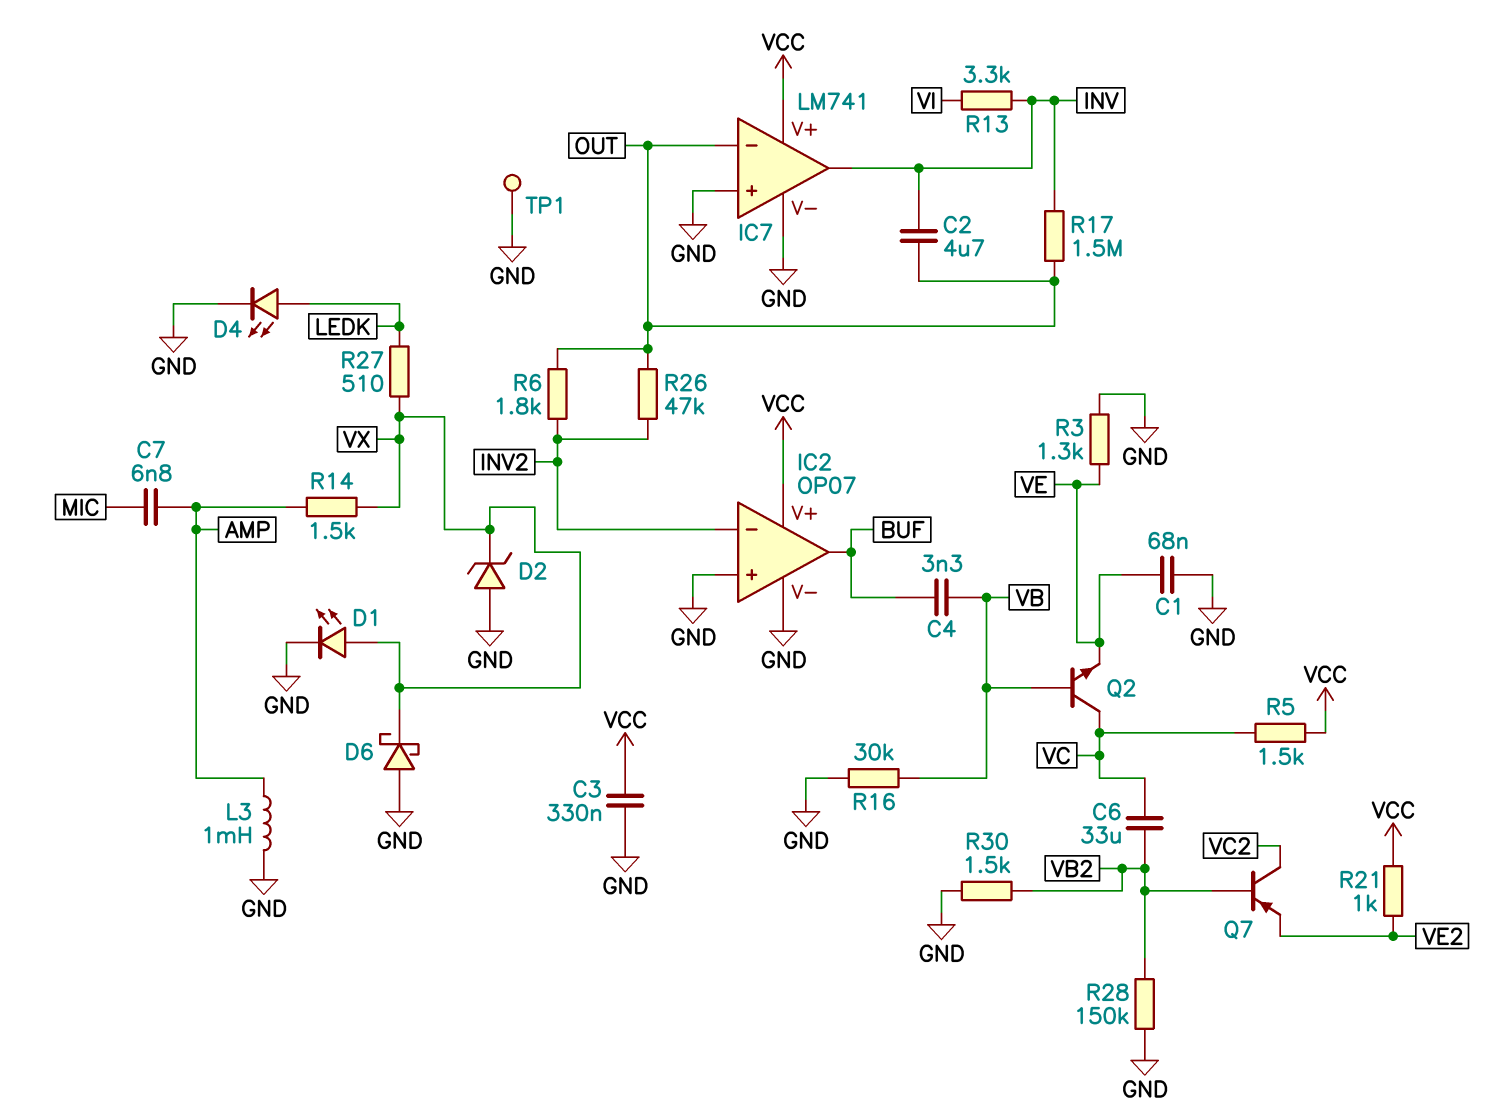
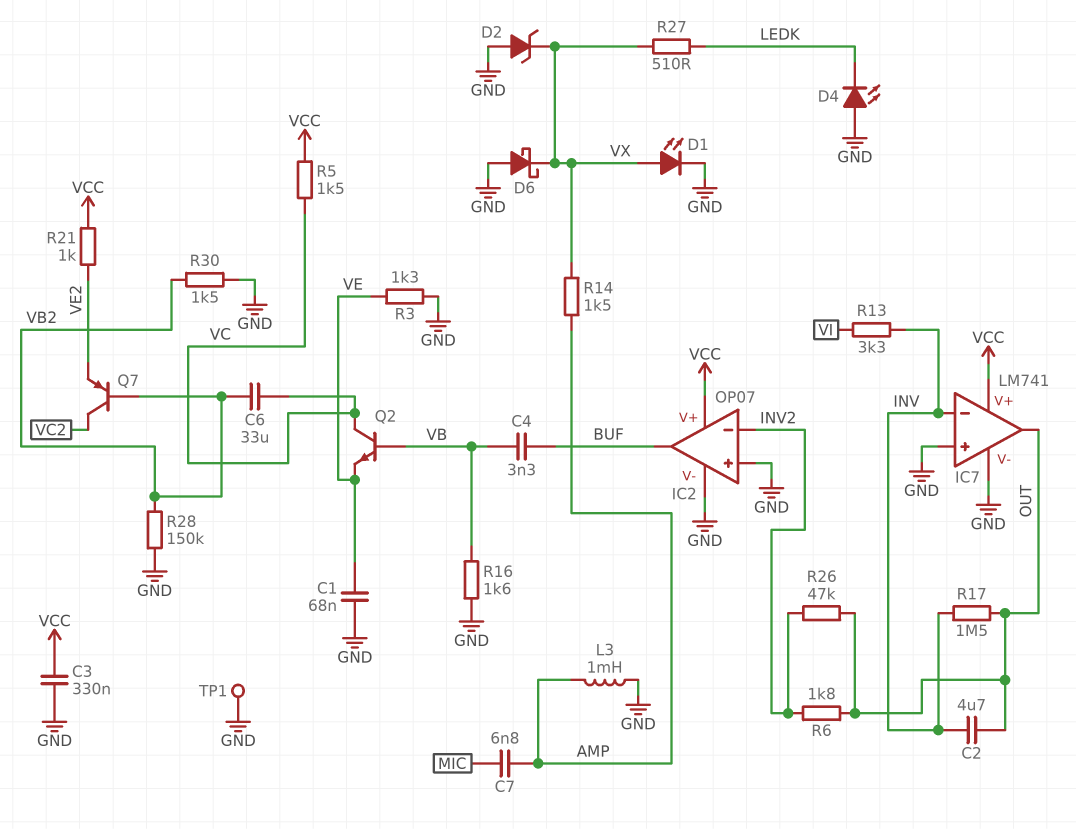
D4: LED (A LEDK, K GND) -> LED (A GND, K LEDK)
IC7 pin in-: OUT -> INV
IC7 pin out: INV -> OUT
R16: 30k (GND, VB) -> 1.6k (GND, VB)

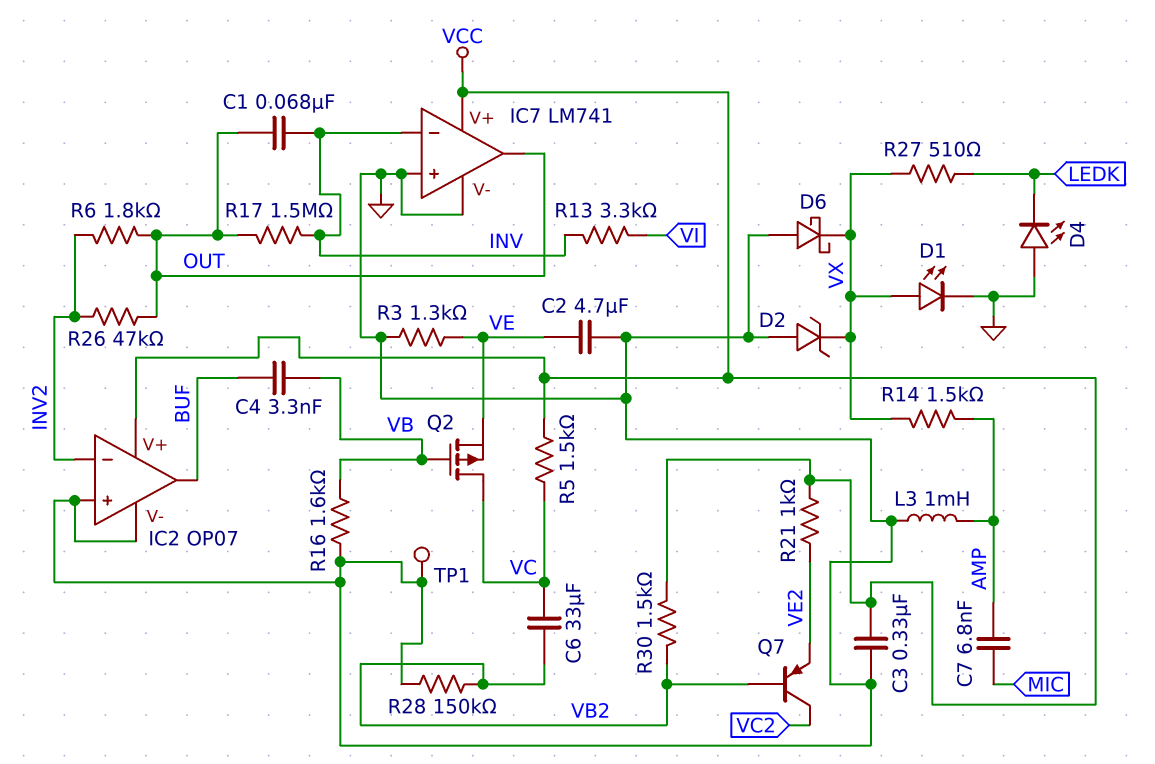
C1: 68nF (GND, VE) -> 68nF (INV, OUT)
C2: 4.7uF (INV, OUT) -> 4.7uF (GND, VE)
Q2: NPN (B VB, C VC, E VE) -> PMOS (G VB, D VC, S VE)
R30: 1.5k (GND, VB2) -> 1.5k (VB2, VCC)

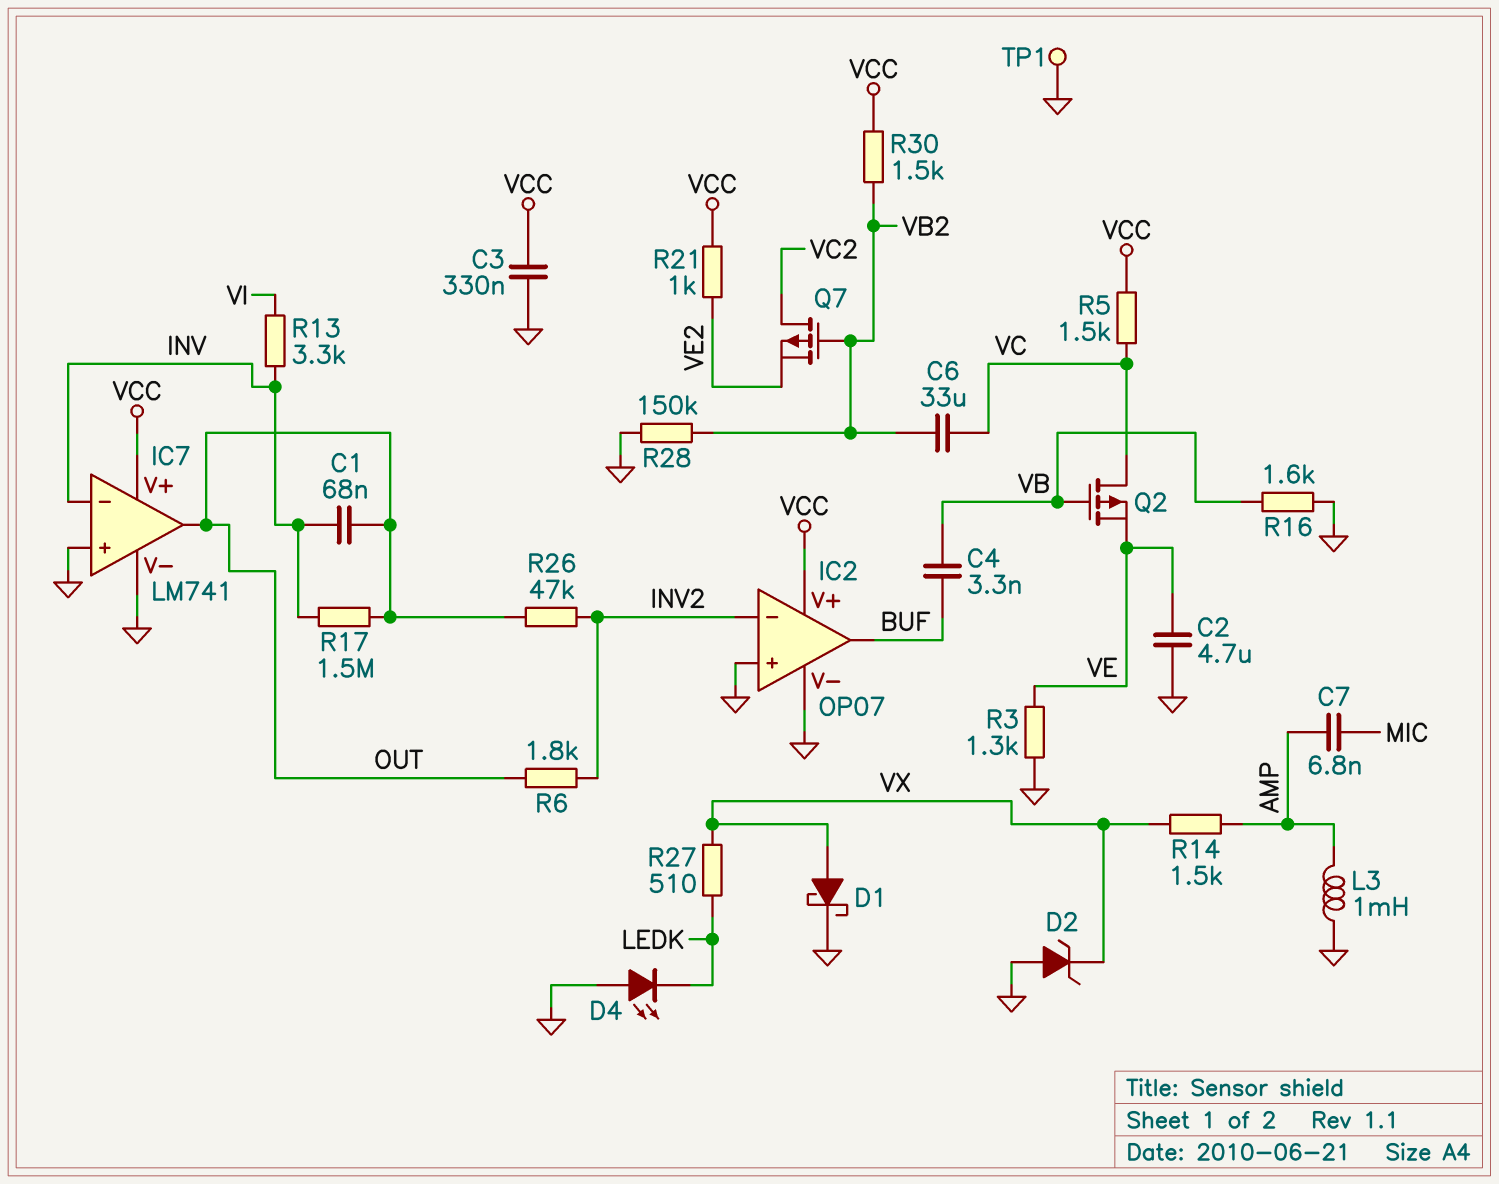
D1: LED (A VX, K GND) -> schottky (A VX, K GND)
D6: schottky (A GND, K VX) -> none
Q7: PNP (B VB2, C VC2, E VE2) -> PMOS (G VB2, D VC2, S VE2)

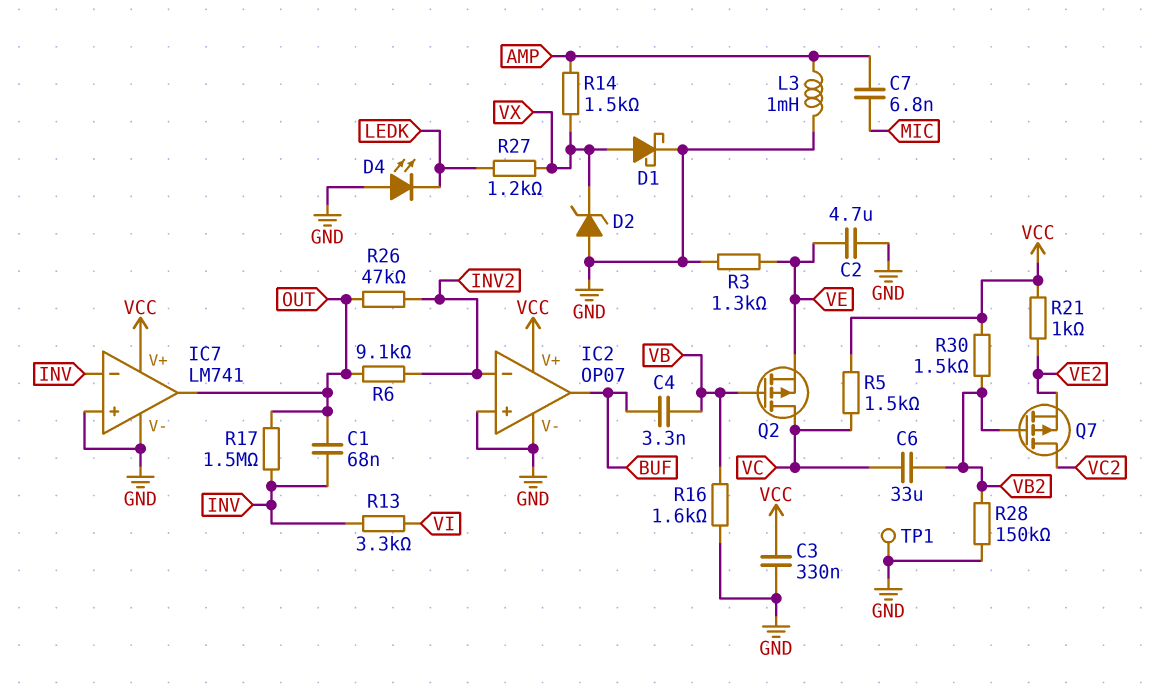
R6: 1.8k (INV2, OUT) -> 9.1k (INV2, OUT)
R27: 510 (LEDK, VX) -> 1.2k (LEDK, VX)

